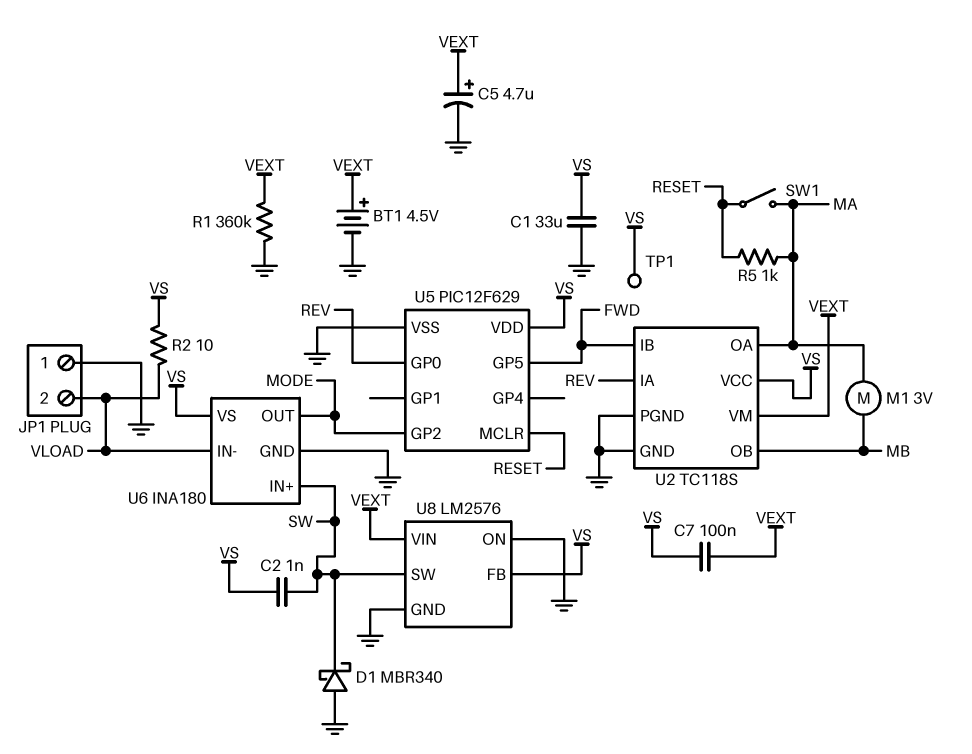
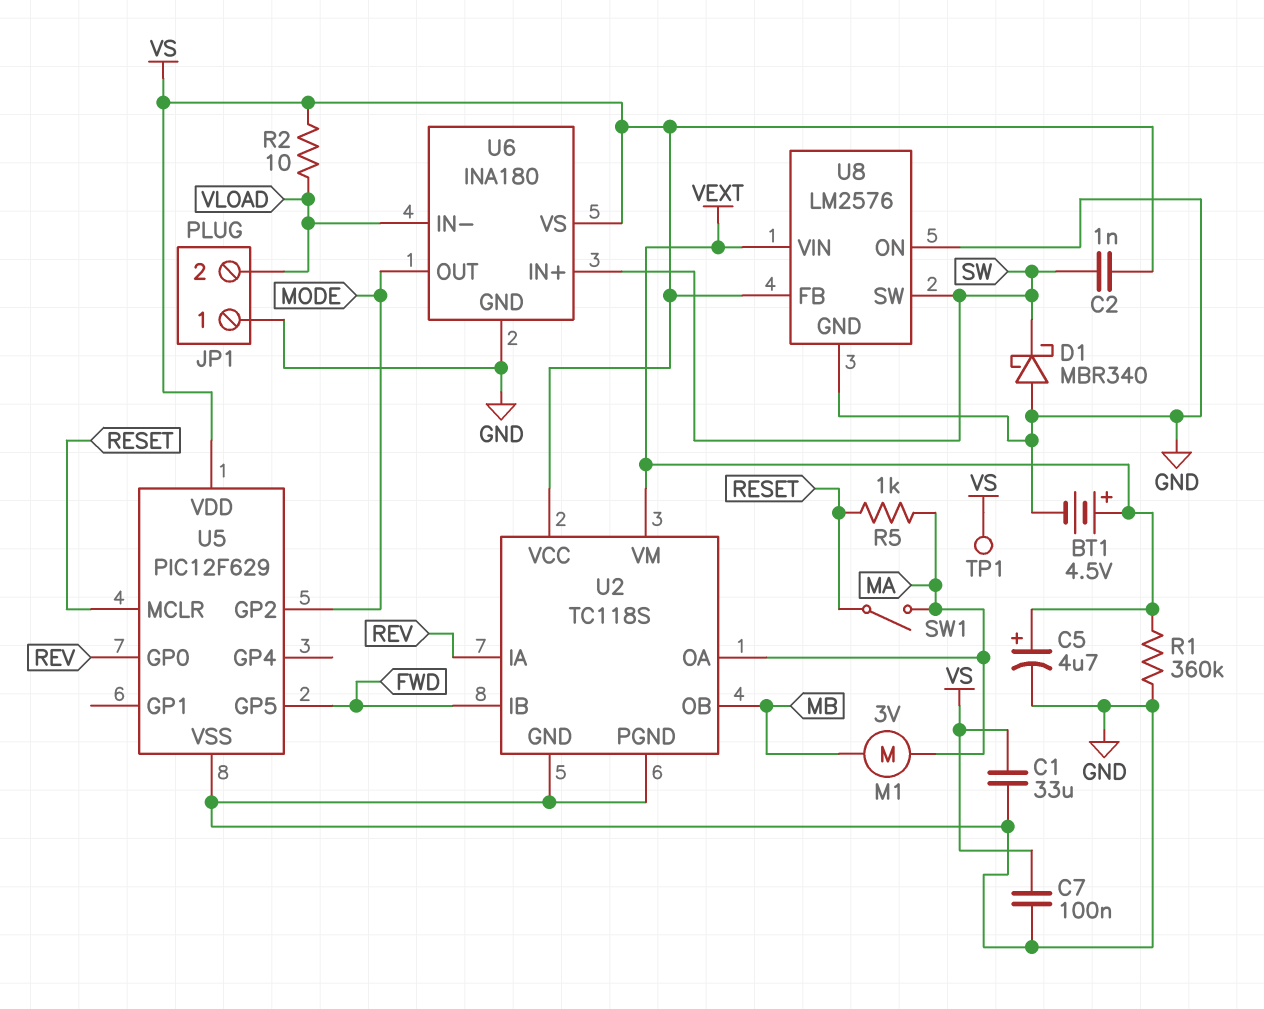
C7: 100nF (VEXT, VS) -> 100nF (GND, VS)

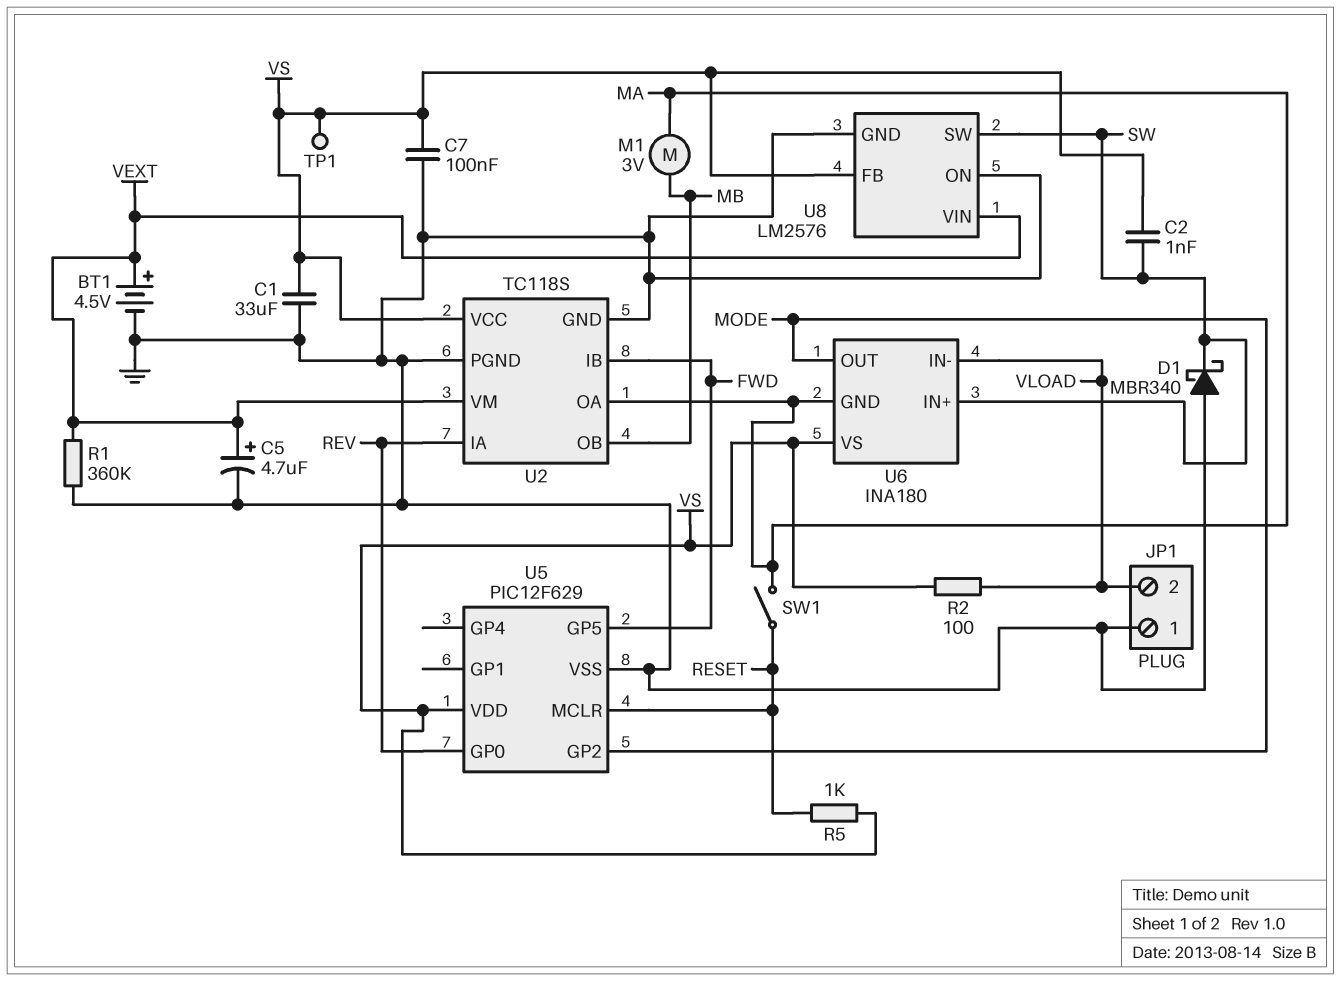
R2: 10 (VLOAD, VS) -> 100 (VLOAD, VS)
R5: 1k (MA, RESET) -> 1k (RESET, VS)
U6 pin GND: GND -> MA

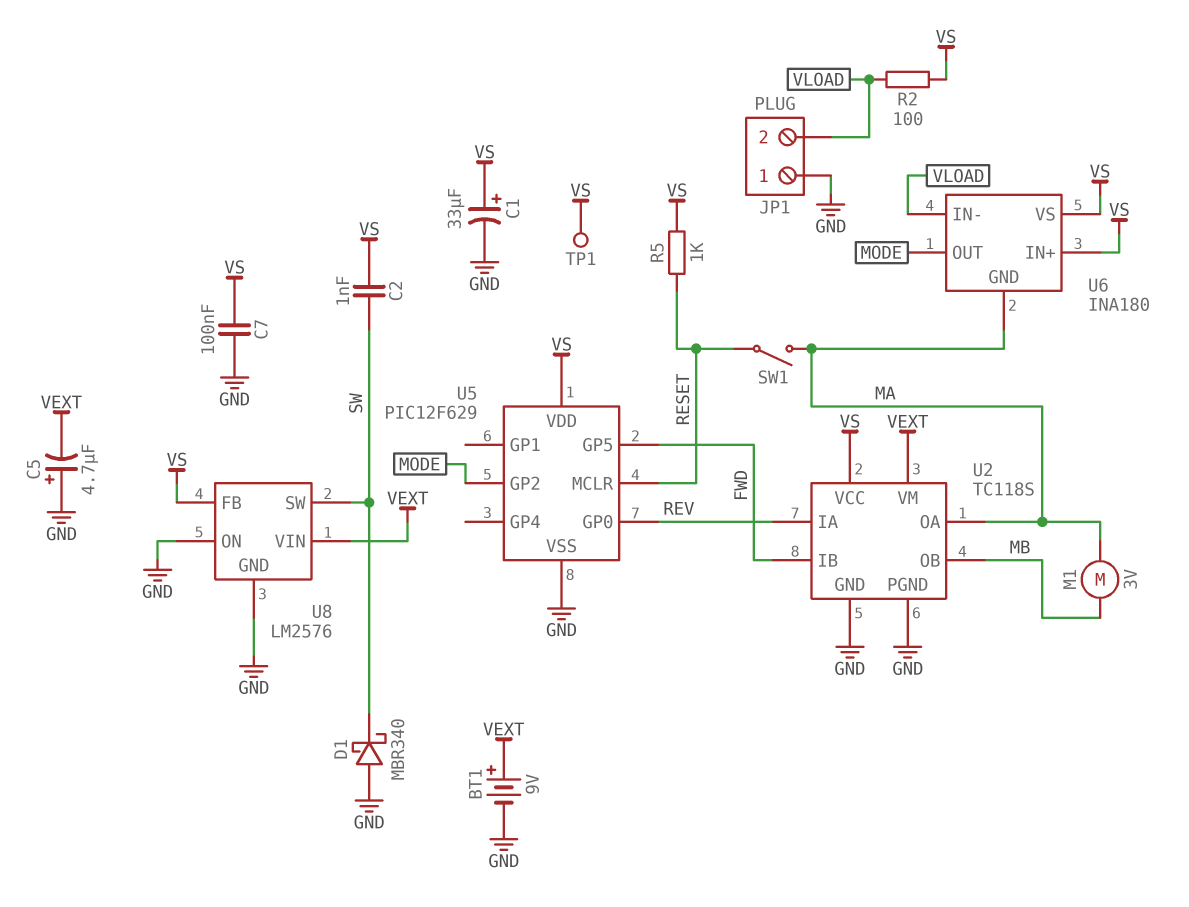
BT1: 4.5V (plus VEXT, minus GND) -> 9V (plus VEXT, minus GND)
C1: 33uF (GND, VS) -> 33uF (plus VS, minus GND)
C5: 4.7uF (plus VEXT, minus GND) -> 4.7uF (plus GND, minus VEXT)
R1: 360k (GND, VEXT) -> none
U6 pin IN+: SW -> VS

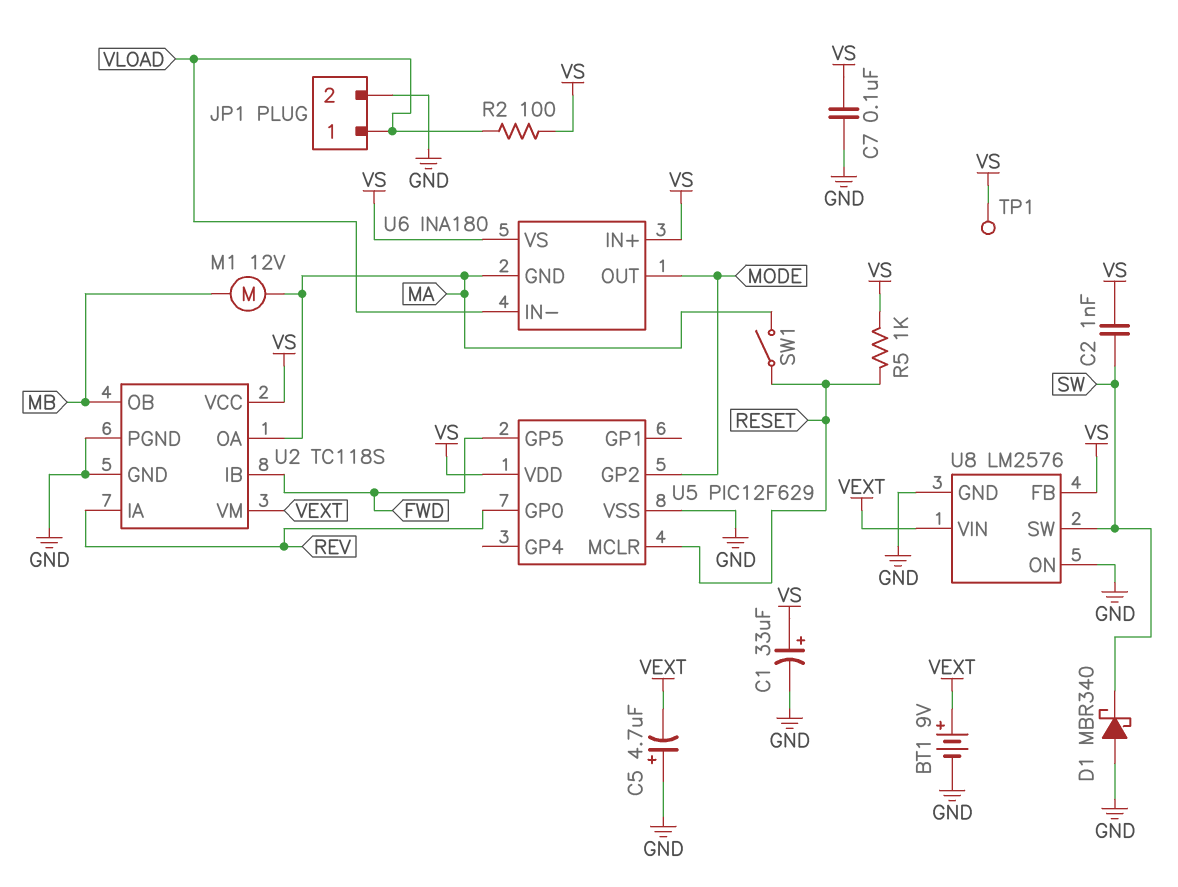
JP1 pin 1: GND -> VLOAD
JP1 pin 2: VLOAD -> GND
M1: motor 3V (MA, MB) -> motor 12V (MA, MB)

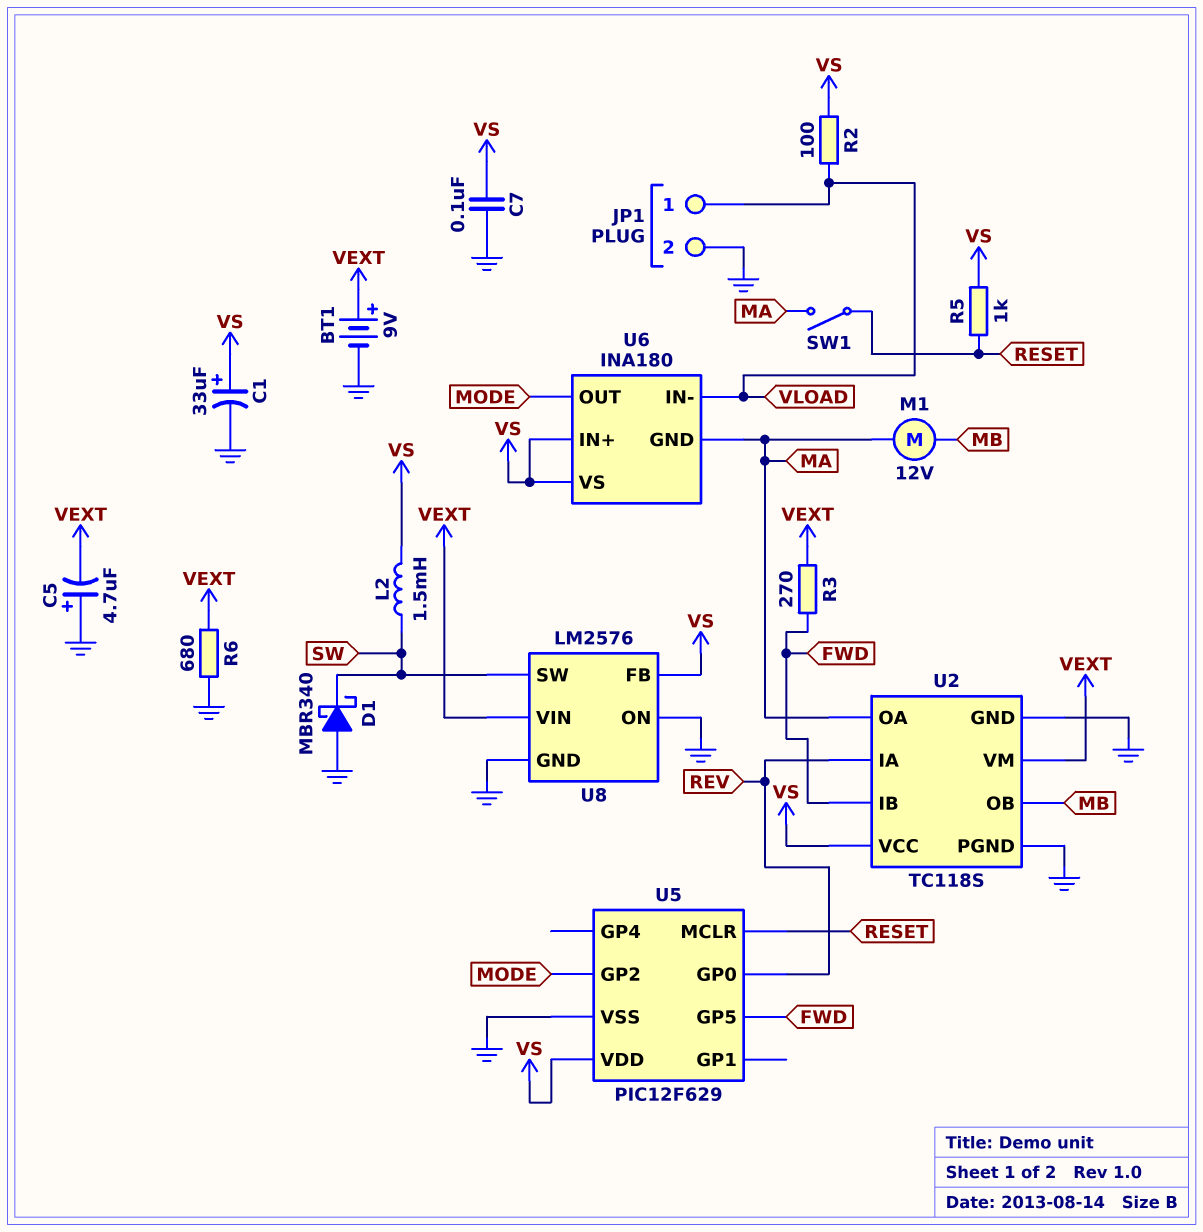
C2: 1nF (SW, VS) -> none
L2: none -> 1.5mH (SW, VS)
R3: none -> 270 (FWD, VEXT)
R6: none -> 680 (GND, VEXT)
TP1: test point (VS) -> none

